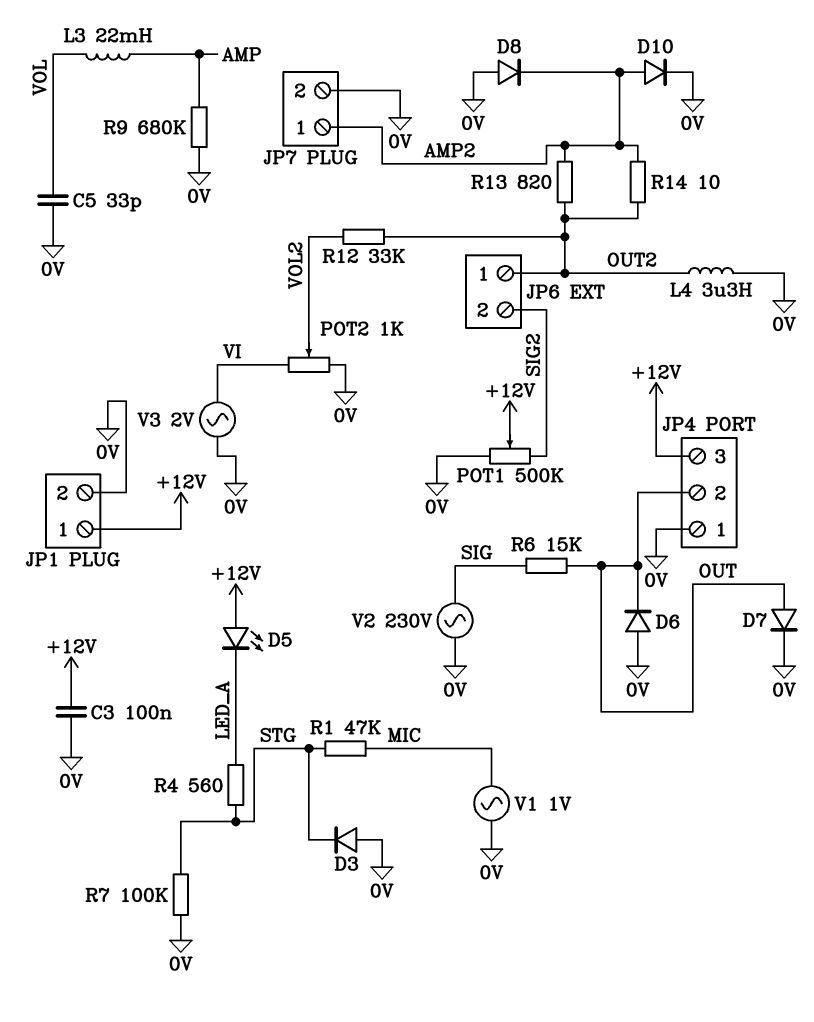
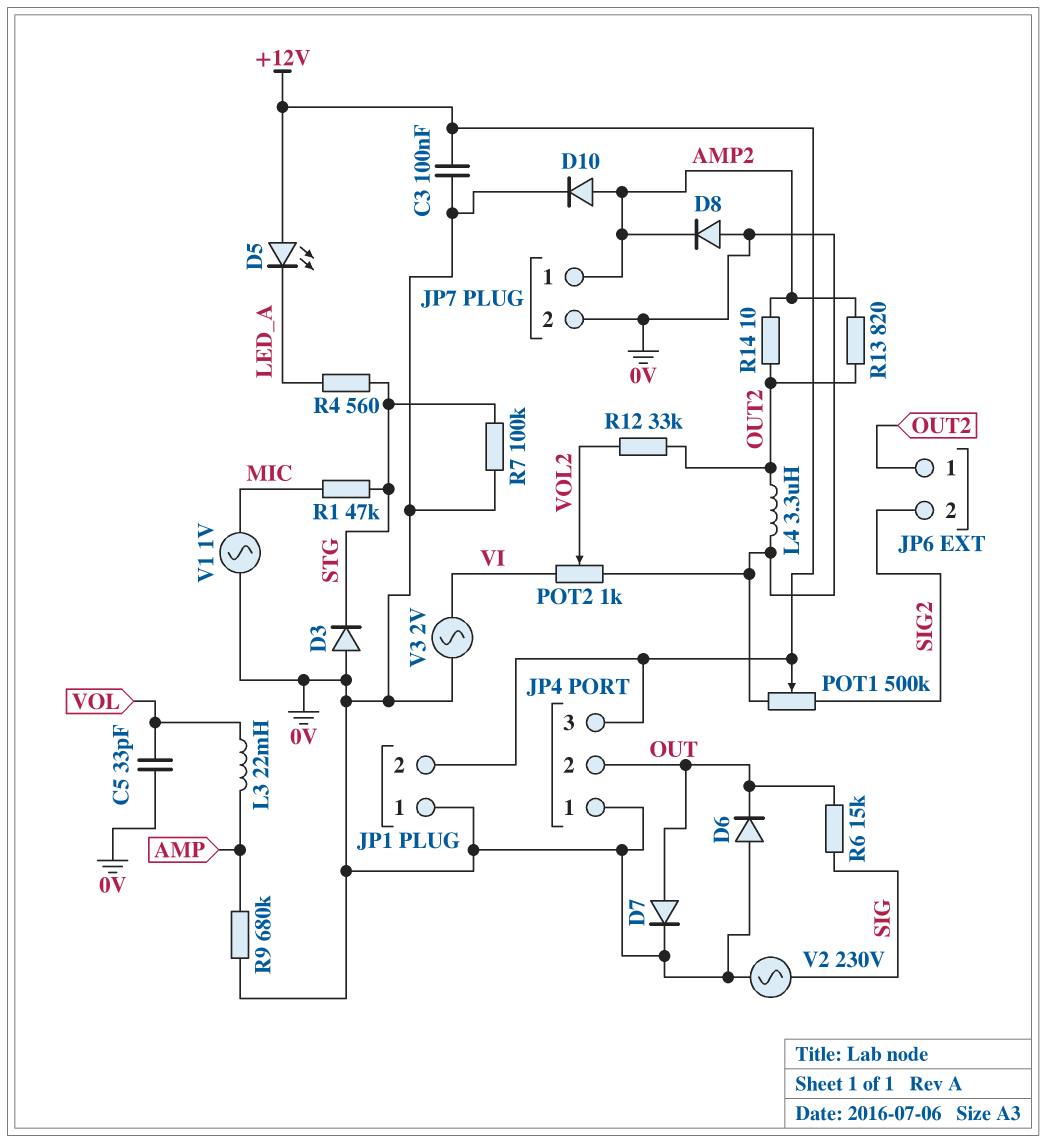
JP1 pin 1: +12V -> 0V
JP1 pin 2: 0V -> +12V

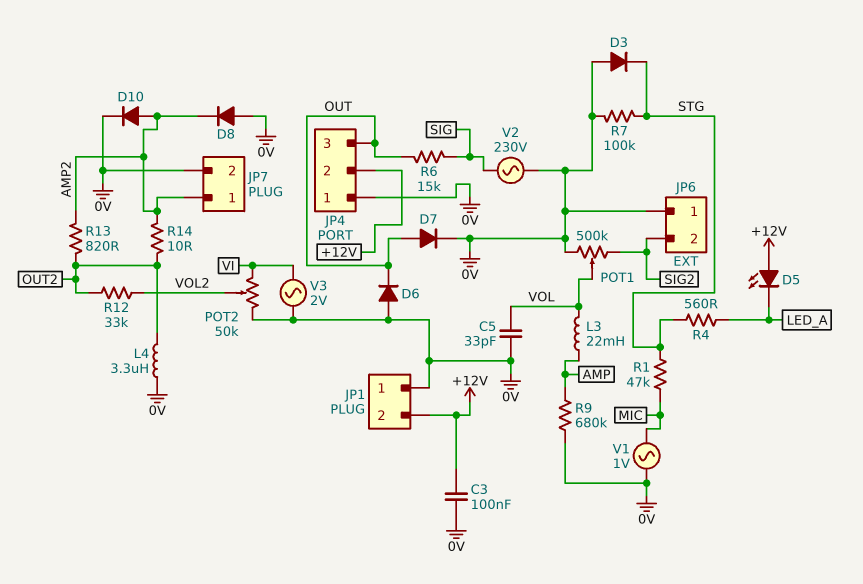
JP4 pin 2: OUT -> +12V
JP4 pin 3: +12V -> OUT
JP6 pin 1: OUT2 -> 0V
POT1: 500k (0V, SIG2, wiper +12V) -> 500k (0V, SIG2, wiper VOL)
POT2: 1k (0V, VI, wiper VOL2) -> 50k (0V, VI, wiper VOL2)

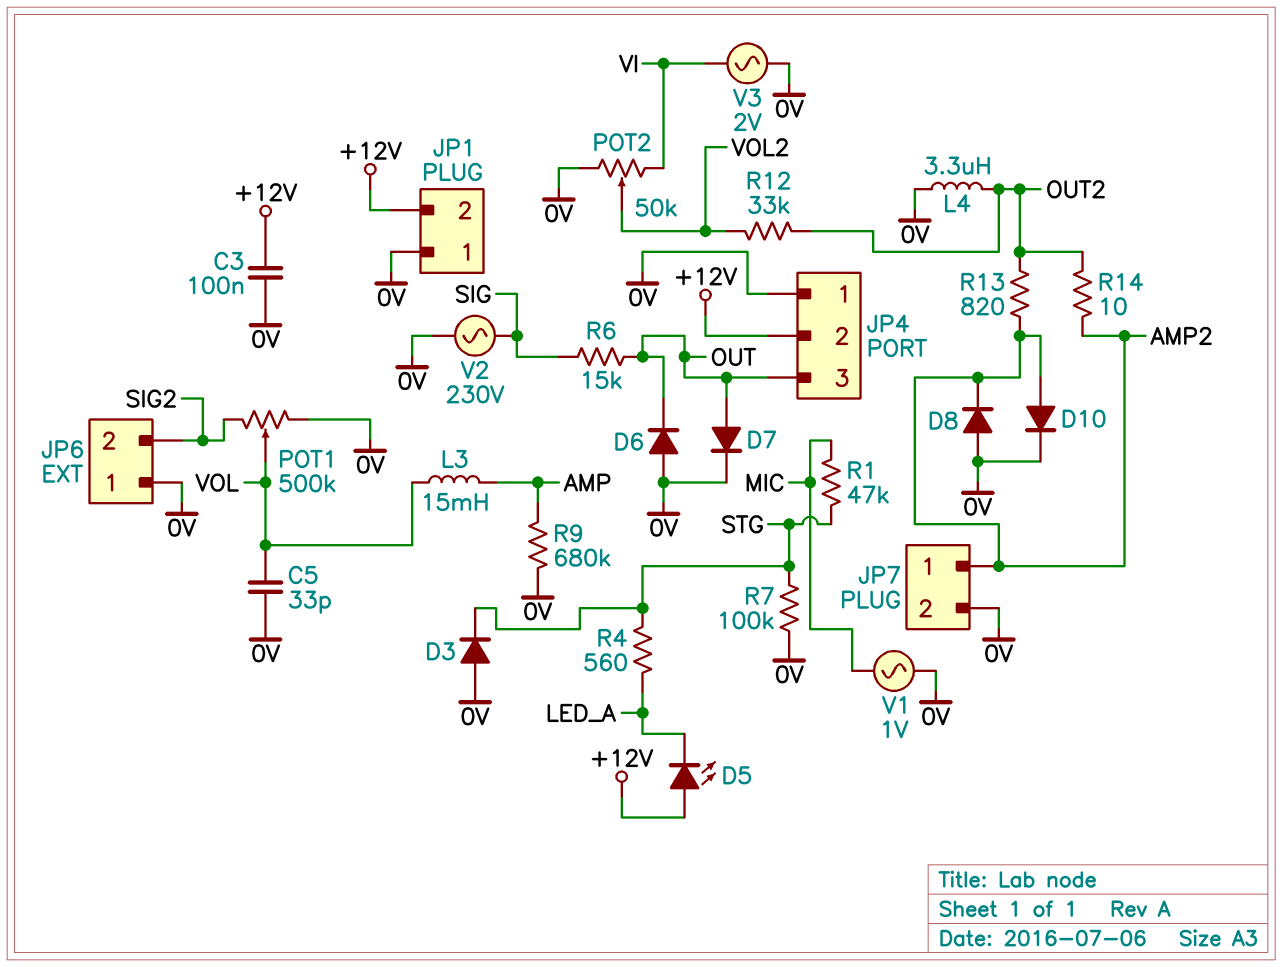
L3: 22mH (AMP, VOL) -> 15mH (AMP, VOL)

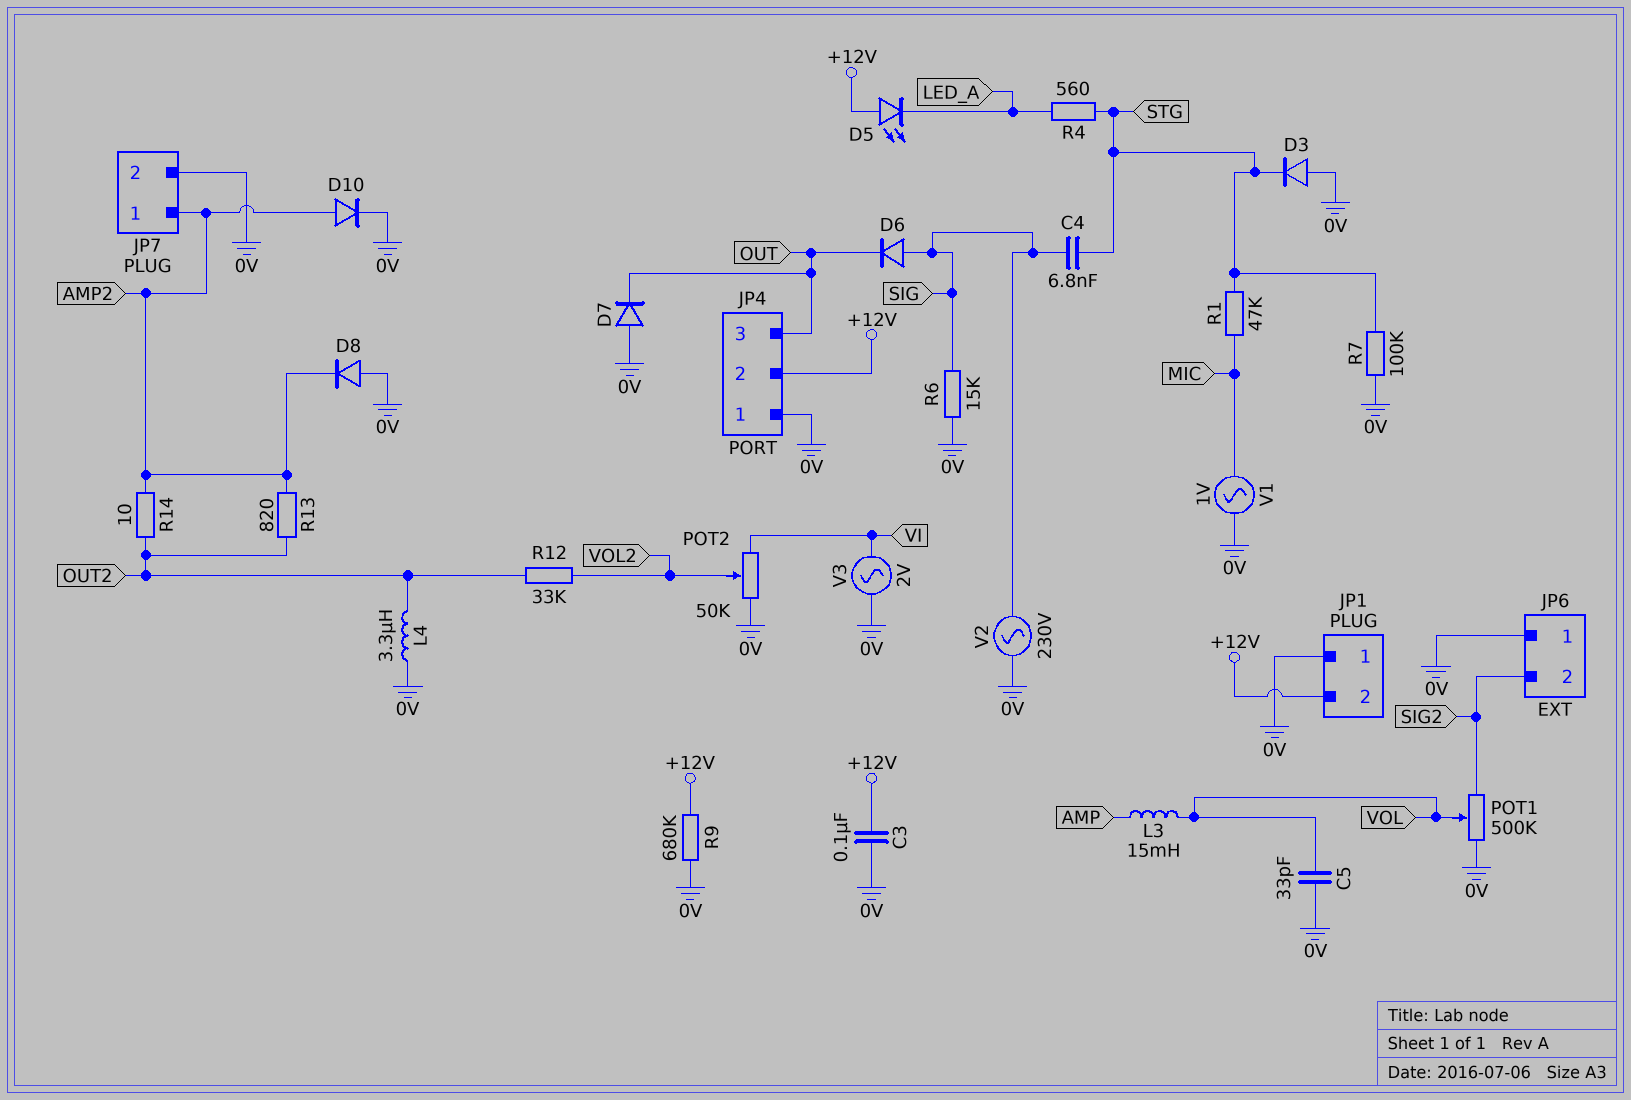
C4: none -> 6.8nF (SIG, STG)
D6: diode (A 0V, K OUT) -> diode (A SIG, K OUT)
D7: diode (A OUT, K 0V) -> diode (A 0V, K OUT)
R6: 15k (OUT, SIG) -> 15k (0V, SIG)
R9: 680k (0V, AMP) -> 680k (+12V, 0V)

